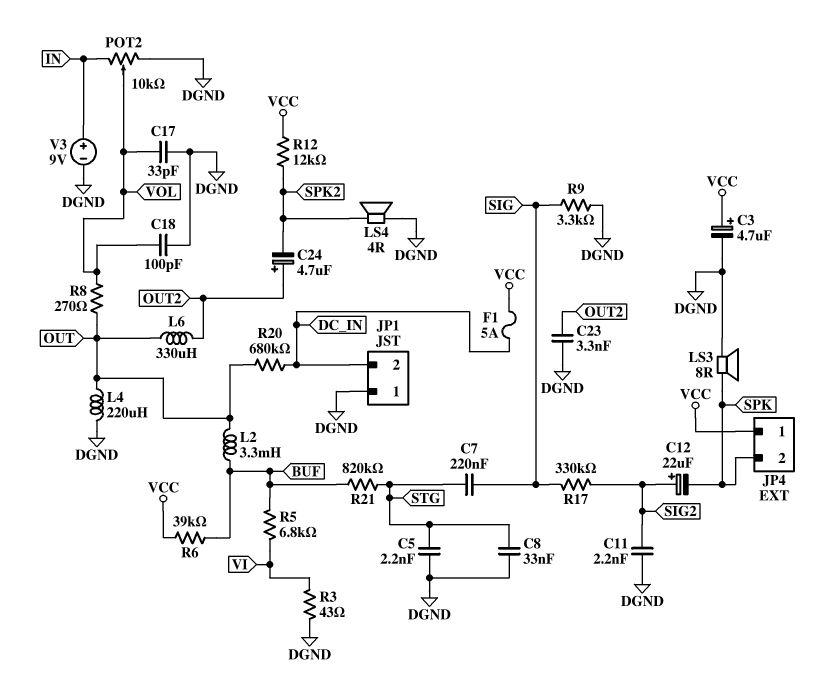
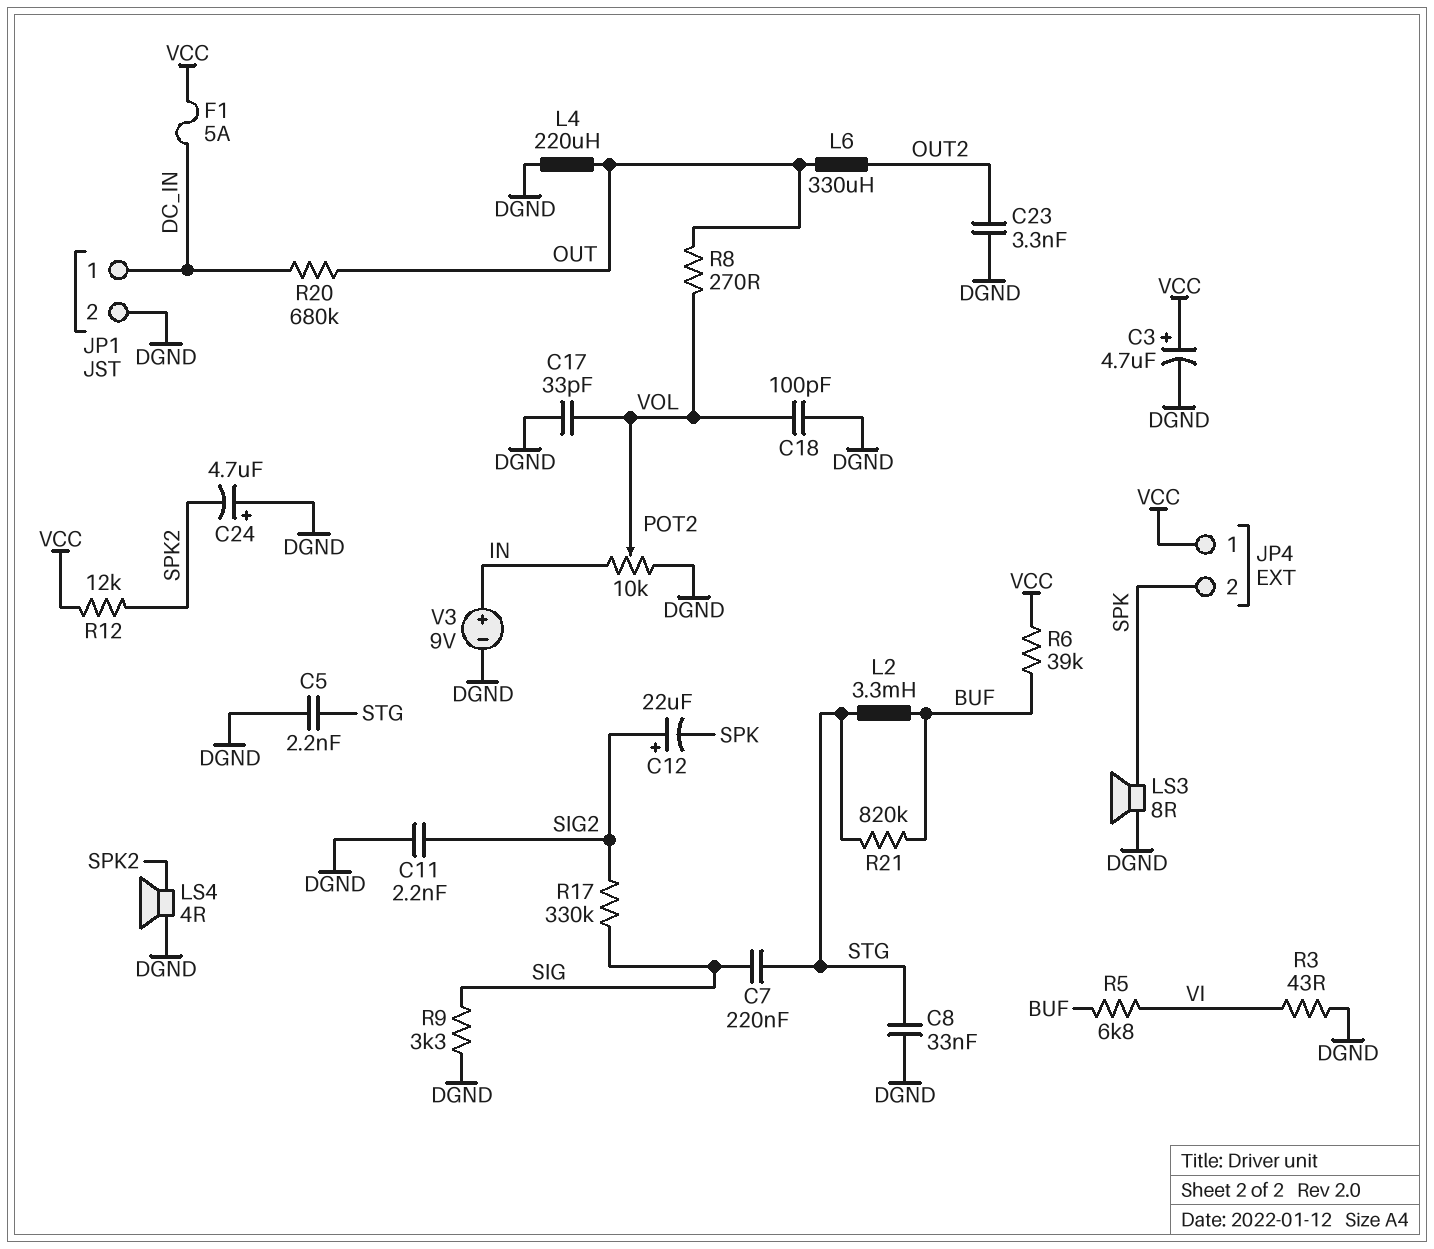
C24: 4.7uF (plus OUT2, minus SPK2) -> 4.7uF (plus DGND, minus SPK2)
JP1 pin 1: DGND -> DC_IN
JP1 pin 2: DC_IN -> DGND
L2: 3.3mH (BUF, OUT) -> 3.3mH (BUF, STG)

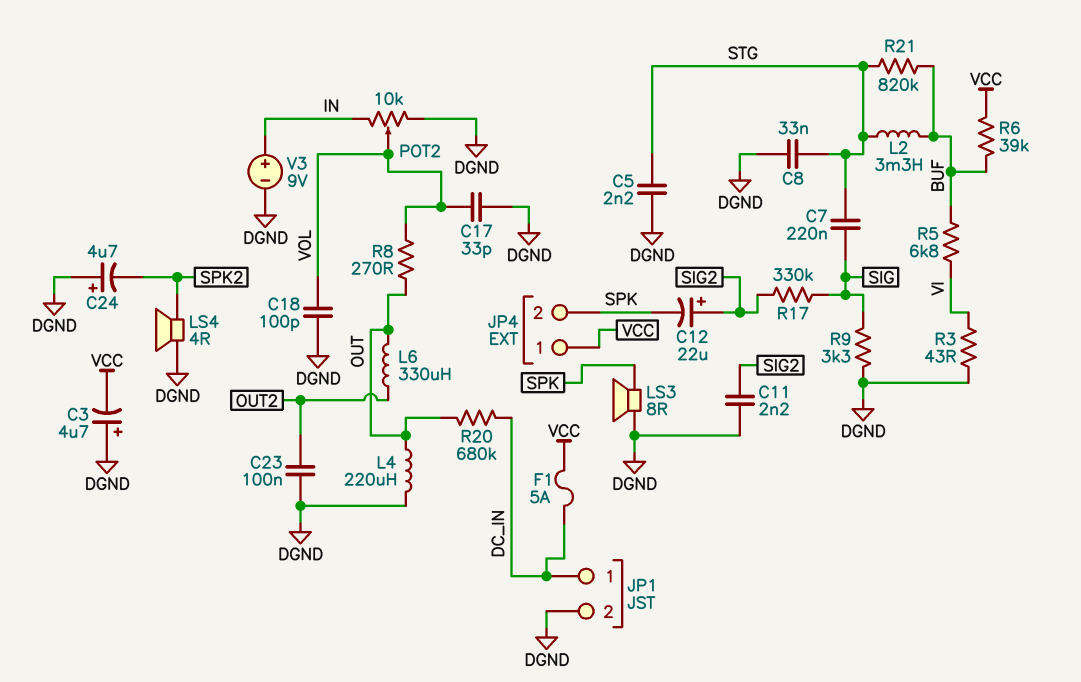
C3: 4.7uF (plus VCC, minus DGND) -> 4.7uF (plus DGND, minus VCC)
C23: 3.3nF (DGND, OUT2) -> 100nF (DGND, OUT2)
R12: 12k (SPK2, VCC) -> none

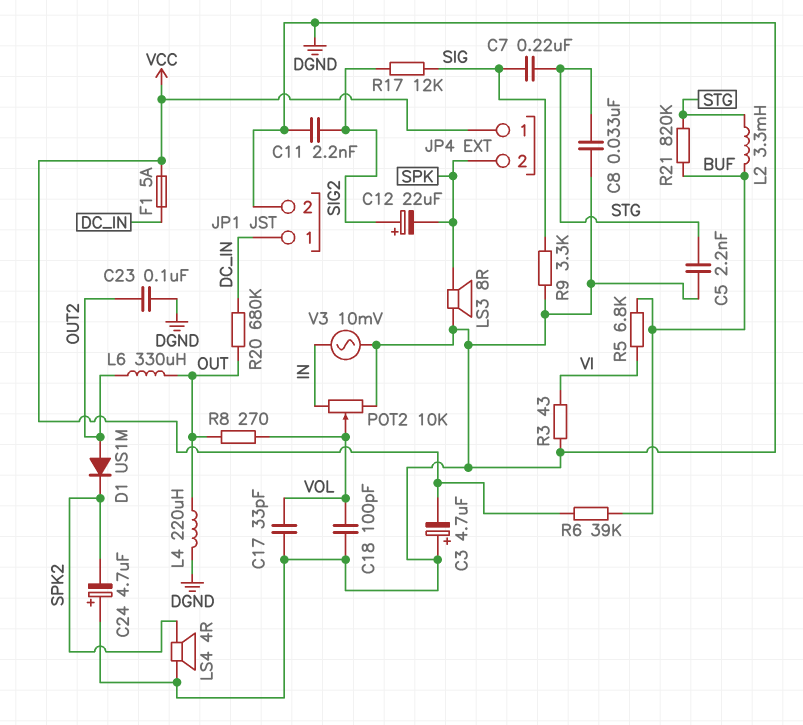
D1: none -> diode US1M (A OUT2, K SPK2)
R17: 330k (SIG, SIG2) -> 12k (SIG, SIG2)
V3: 9V (plus IN, minus DGND) -> AC 10mV (DGND, IN)

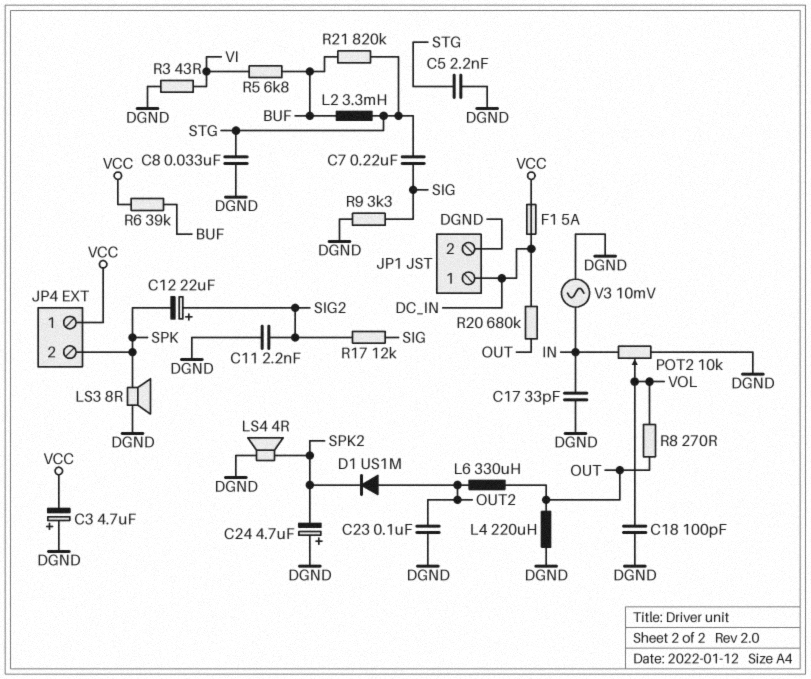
C17: 33pF (DGND, VOL) -> 33pF (DGND, IN)

